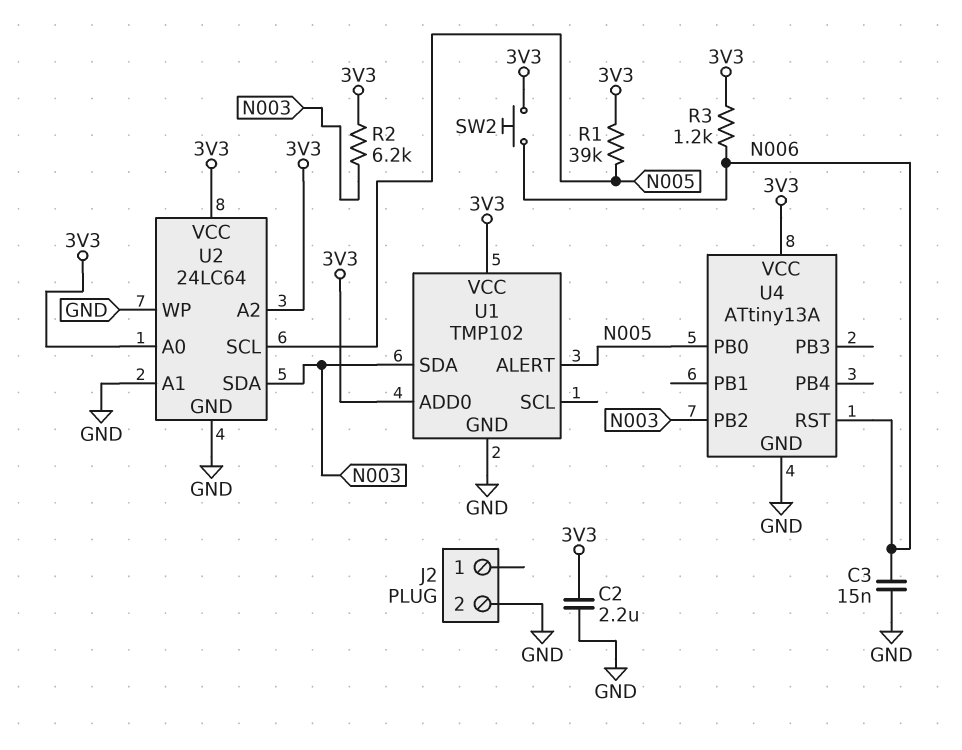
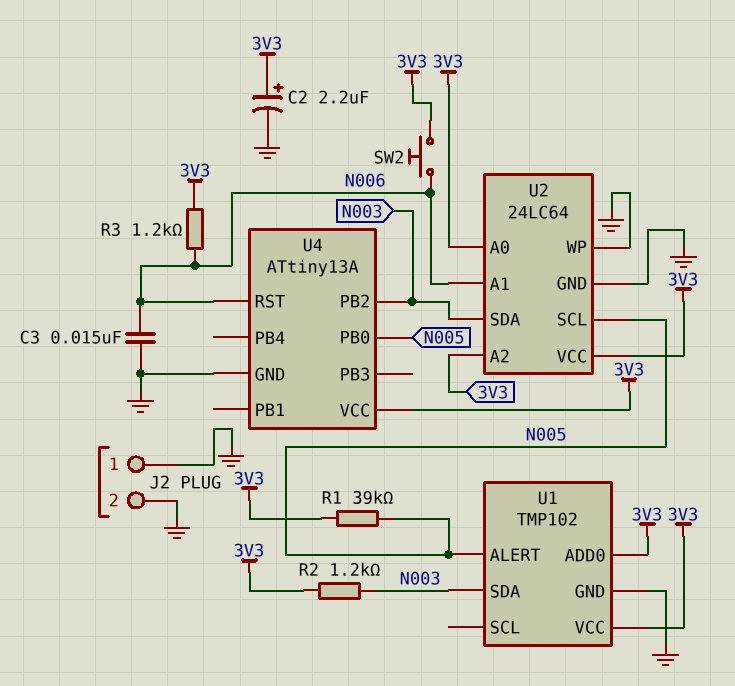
C2: 2.2uF (3V3, GND) -> 2.2uF (plus 3V3, minus GND)
J2 pin 1: none -> GND
R2: 6.2k (3V3, N003) -> 1.2k (3V3, N003)
U2 pin A1: GND -> N006

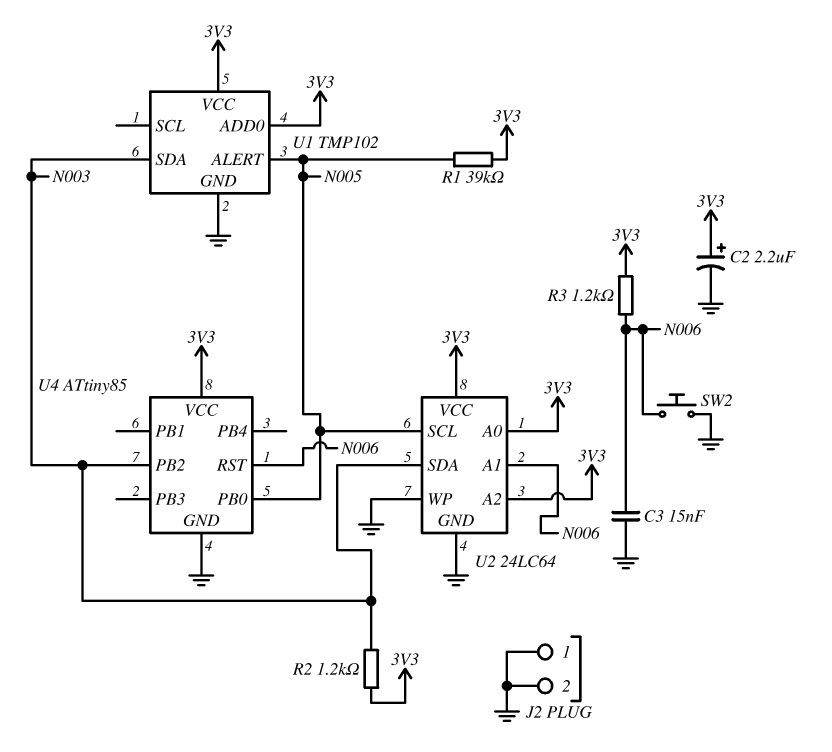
SW2: button (3V3, N006) -> button (GND, N006)
U4: ATtiny13A -> ATtiny85

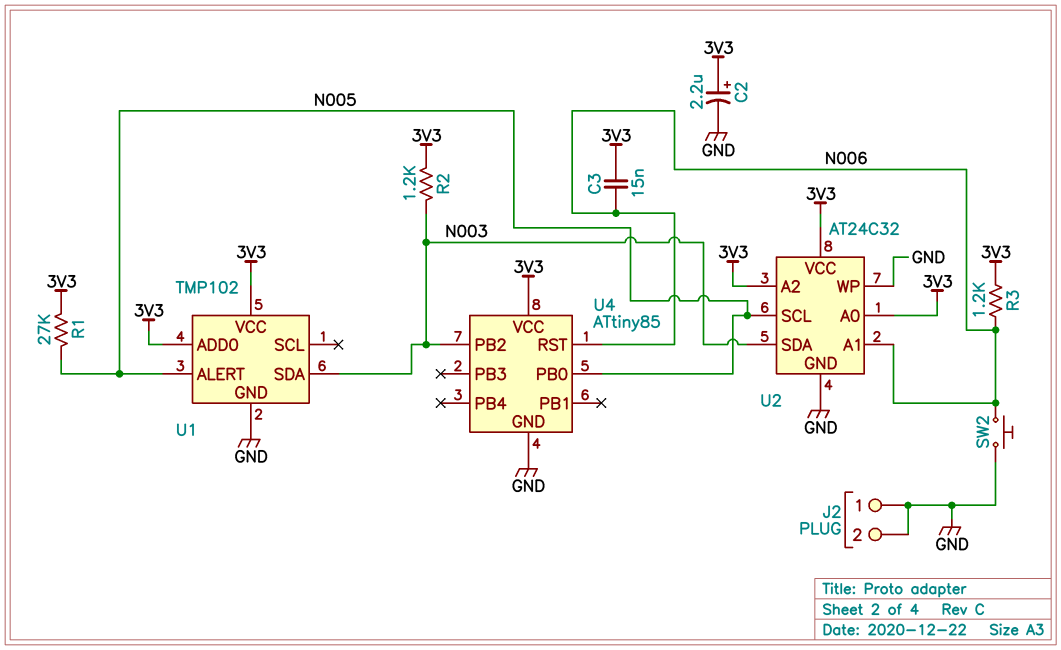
C3: 15nF (GND, N006) -> 15nF (3V3, N006)
R1: 39k (3V3, N005) -> 27k (3V3, N005)
U2: 24LC64 -> AT24C32

